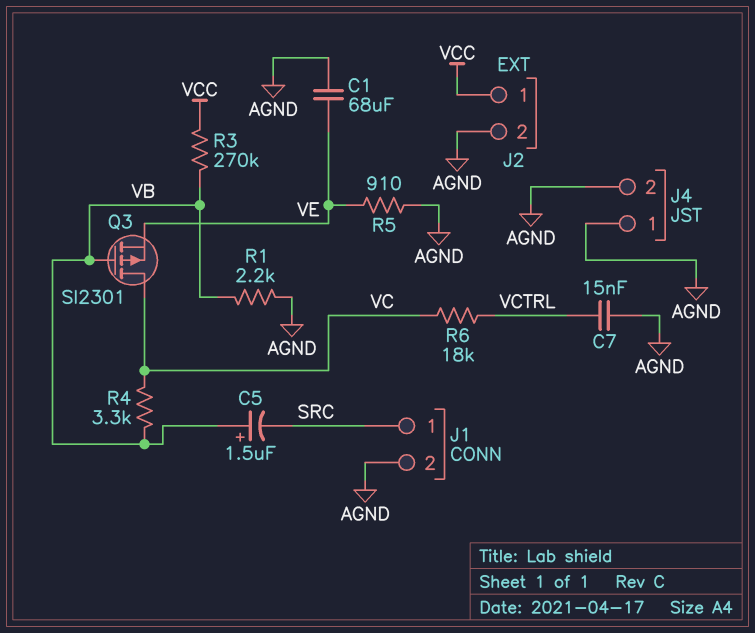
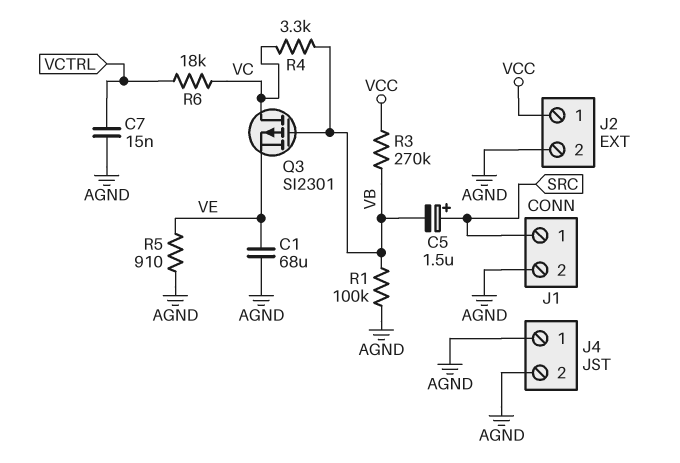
C5: 1.5uF (plus VB, minus SRC) -> 1.5uF (plus SRC, minus VB)
R1: 2.2k (AGND, VB) -> 100k (AGND, VB)

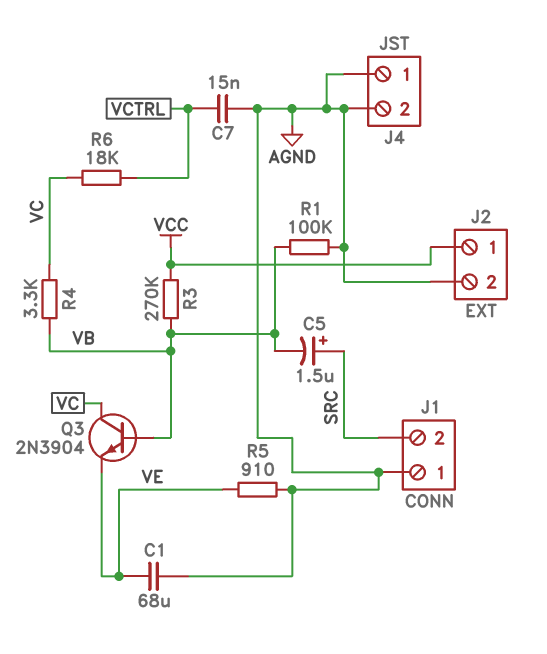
J1 pin 1: SRC -> AGND
J1 pin 2: AGND -> SRC
Q3: PMOS SI2301 (G VB, D VC, S VE) -> NPN 2N3904 (B VB, C VC, E VE)

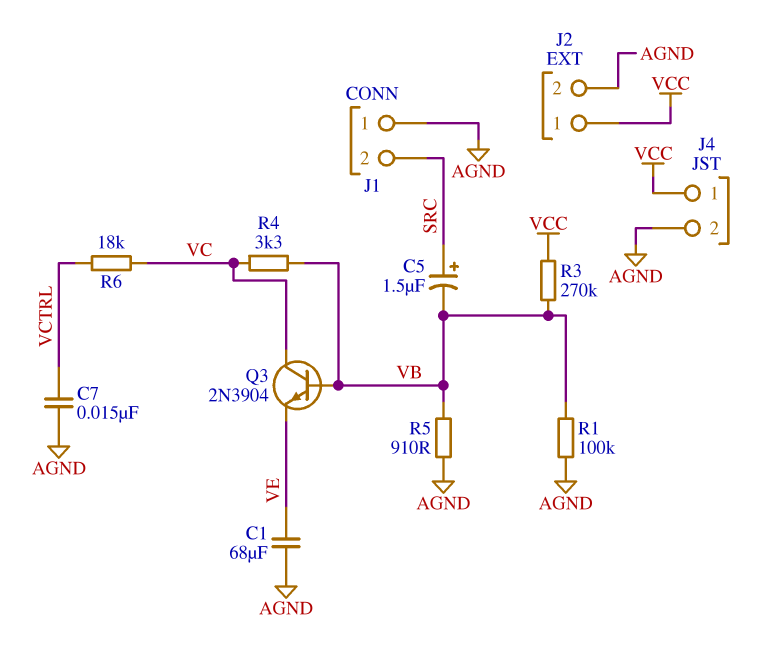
J4 pin 1: AGND -> VCC
R5: 910 (AGND, VE) -> 910 (AGND, VB)

